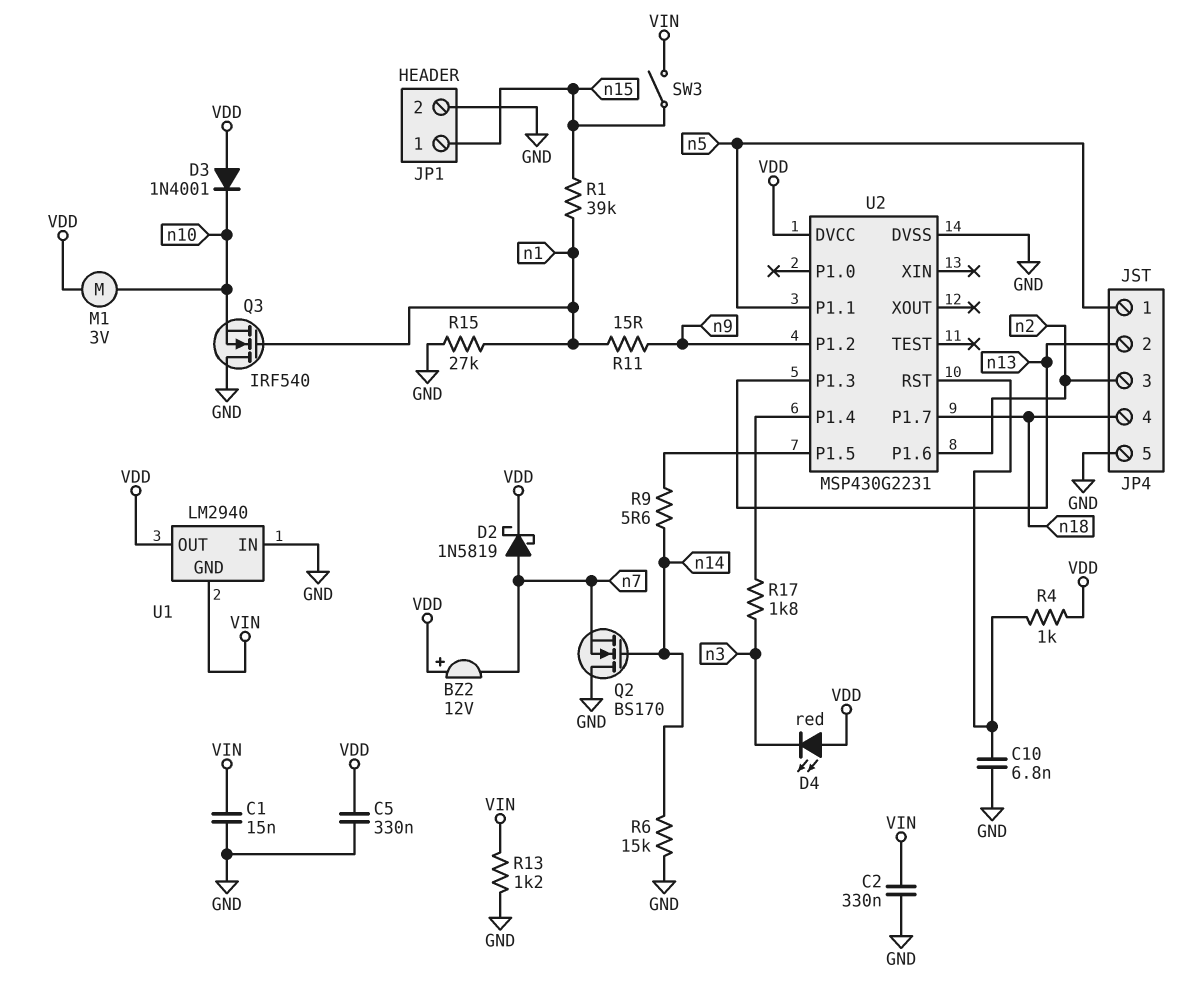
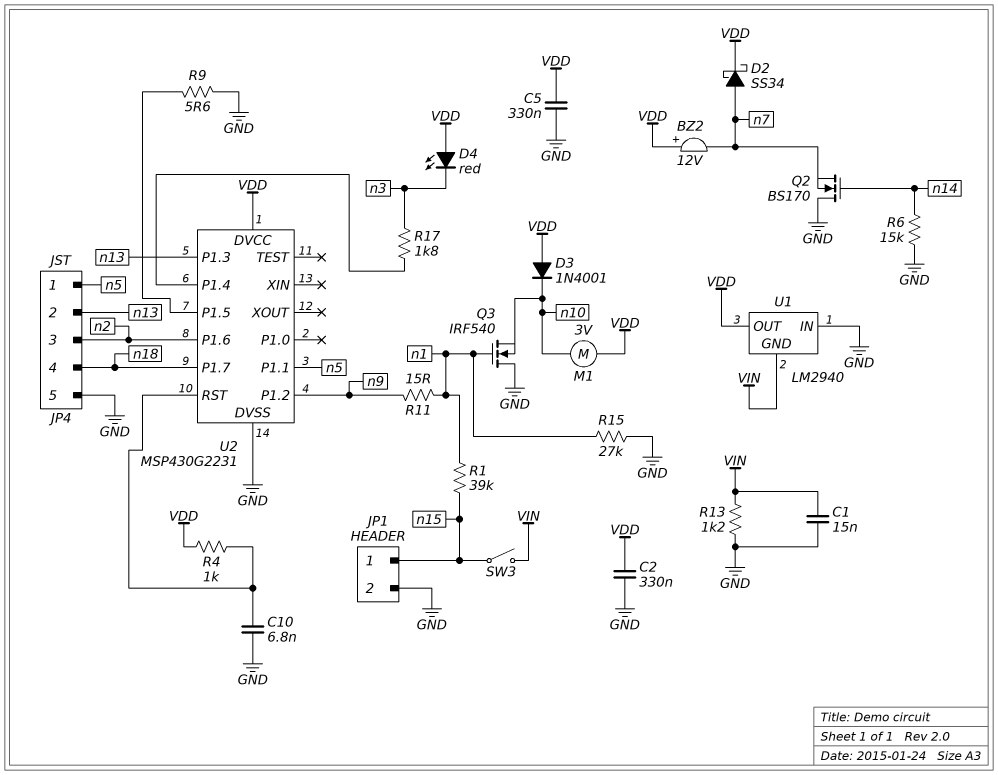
C2: 330nF (GND, VIN) -> 330nF (GND, VDD)
D2: schottky 1N5819 (A n7, K VDD) -> schottky SS34 (A n7, K VDD)
R9: 5.6 (U2/P1.5, n14) -> 5.6 (GND, U2/P1.5)

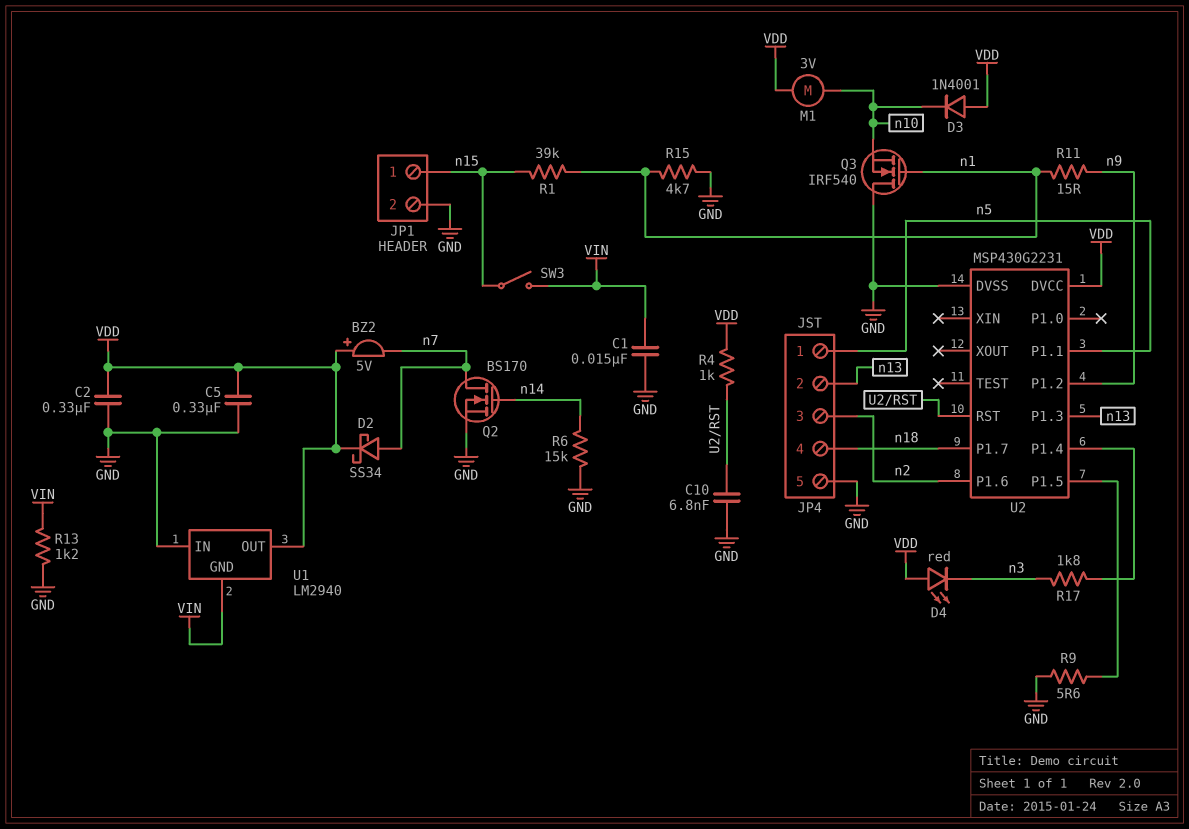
BZ2: buzzer 12V (plus VDD, minus n7) -> buzzer 5V (plus VDD, minus n7)
Q2: NMOS BS170 (G n14, D GND, S n7) -> NMOS BS170 (G n14, D n7, S GND)
R15: 27k (GND, n1) -> 4.7k (GND, n1)

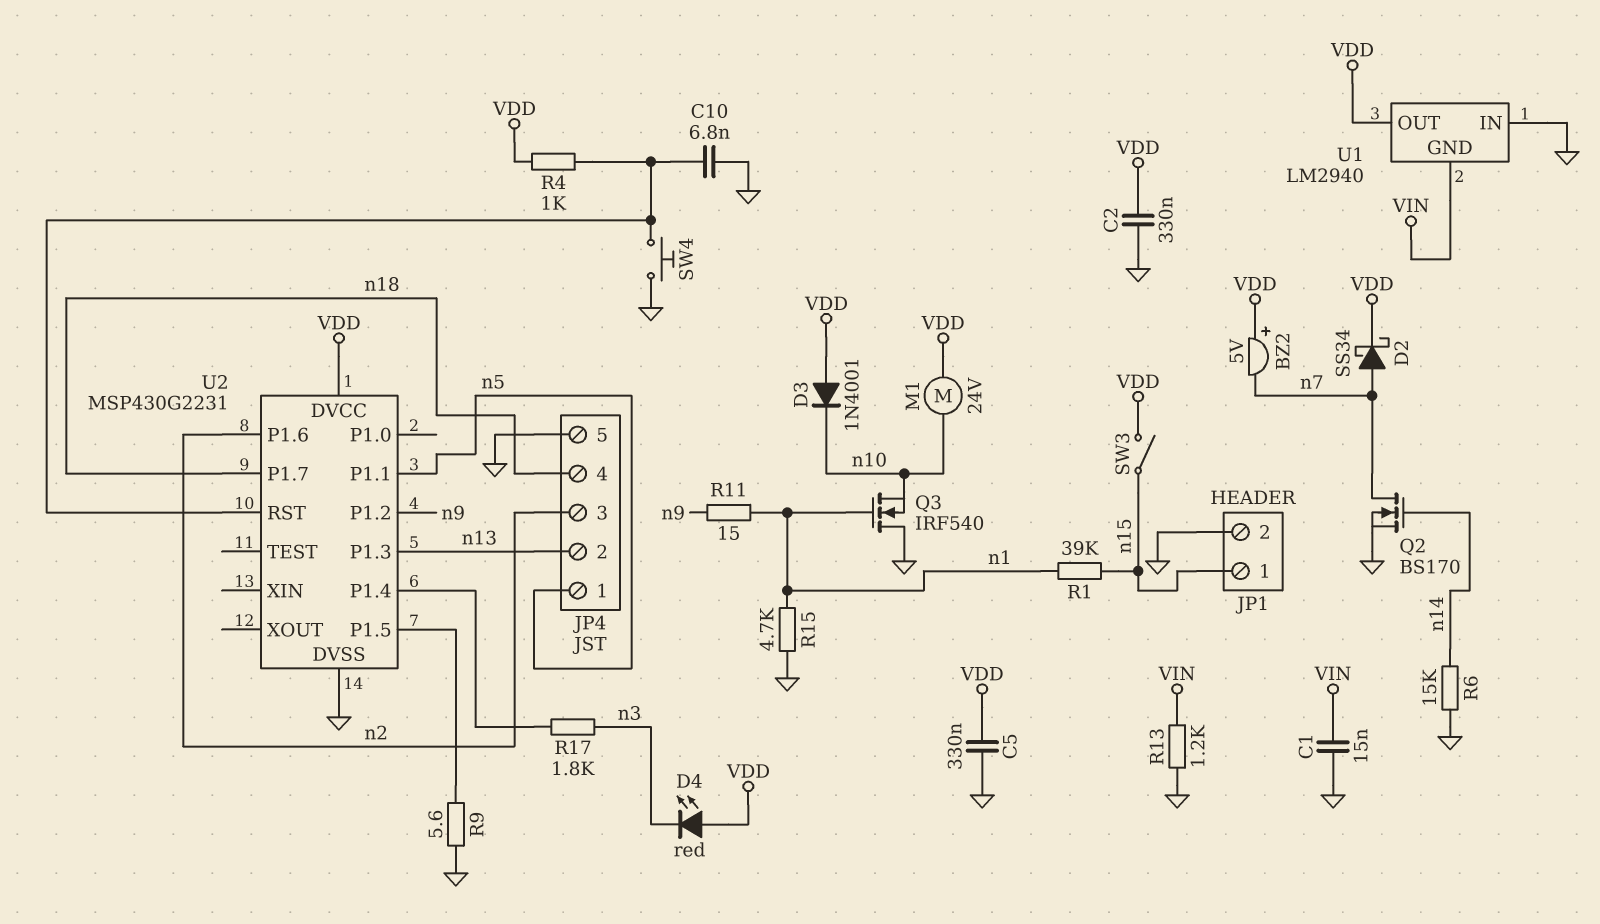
M1: motor 3V (VDD, n10) -> motor 24V (VDD, n10)
SW3: switch (VIN, n15) -> switch (VDD, n15)
SW4: none -> button (GND, U2/RST)

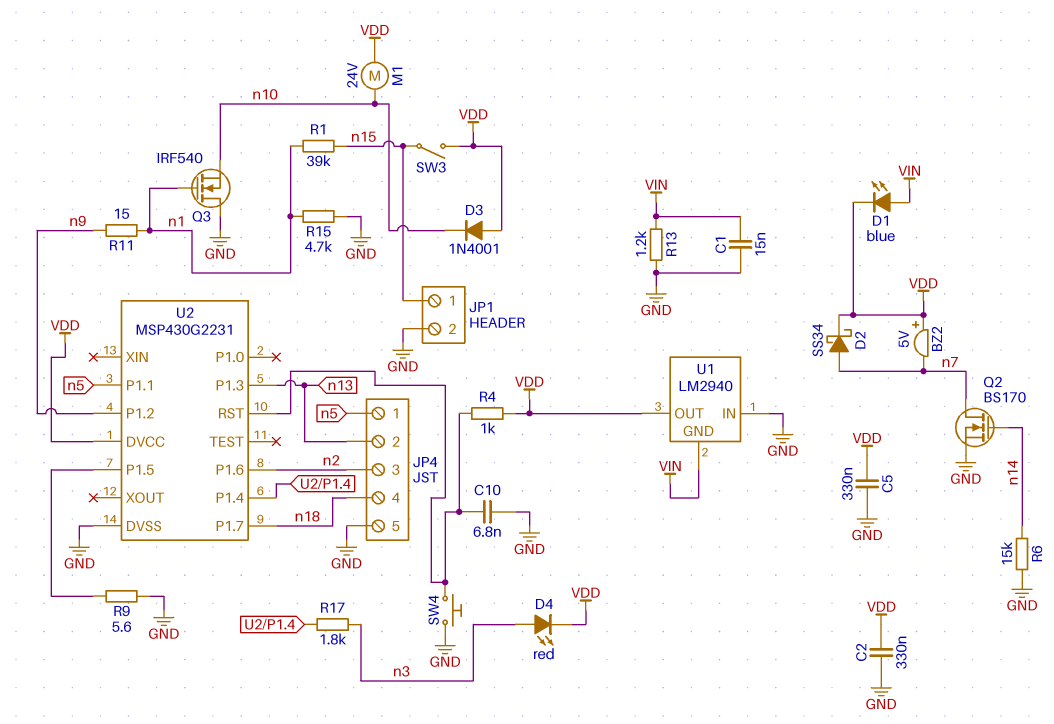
D1: none -> LED blue (A VIN, K VDD)
D4: LED red (A VDD, K n3) -> LED red (A n3, K VDD)

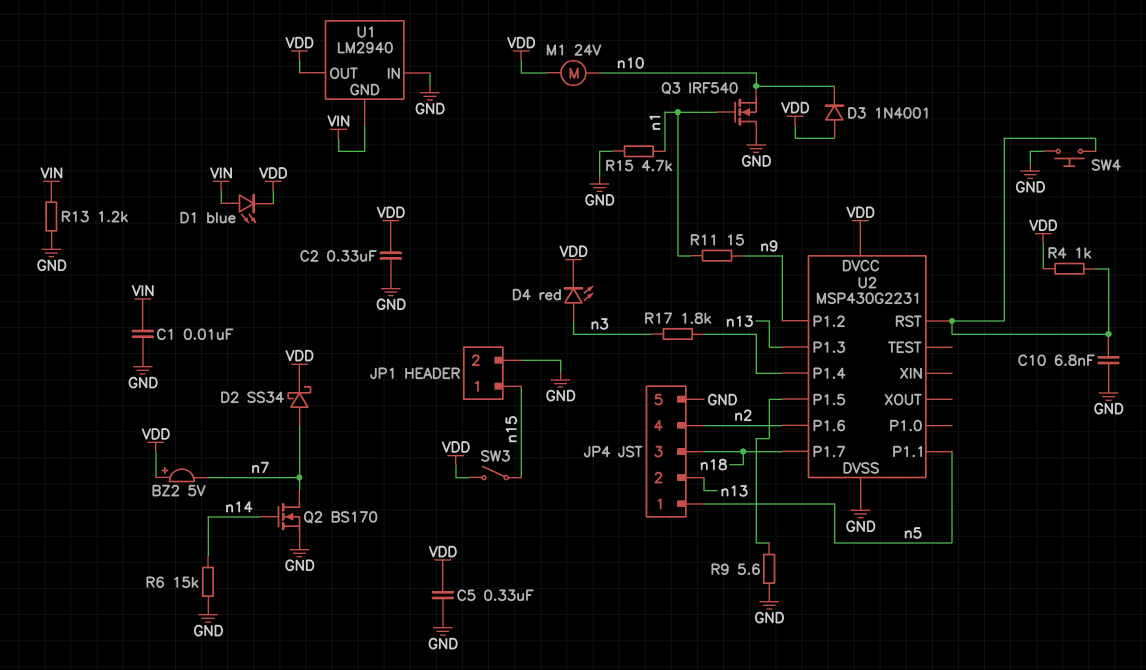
C1: 15nF (GND, VIN) -> 10nF (GND, VIN)
JP4 pin 3: n2 -> n18
JP4 pin 4: n18 -> n2
R1: 39k (n1, n15) -> none

